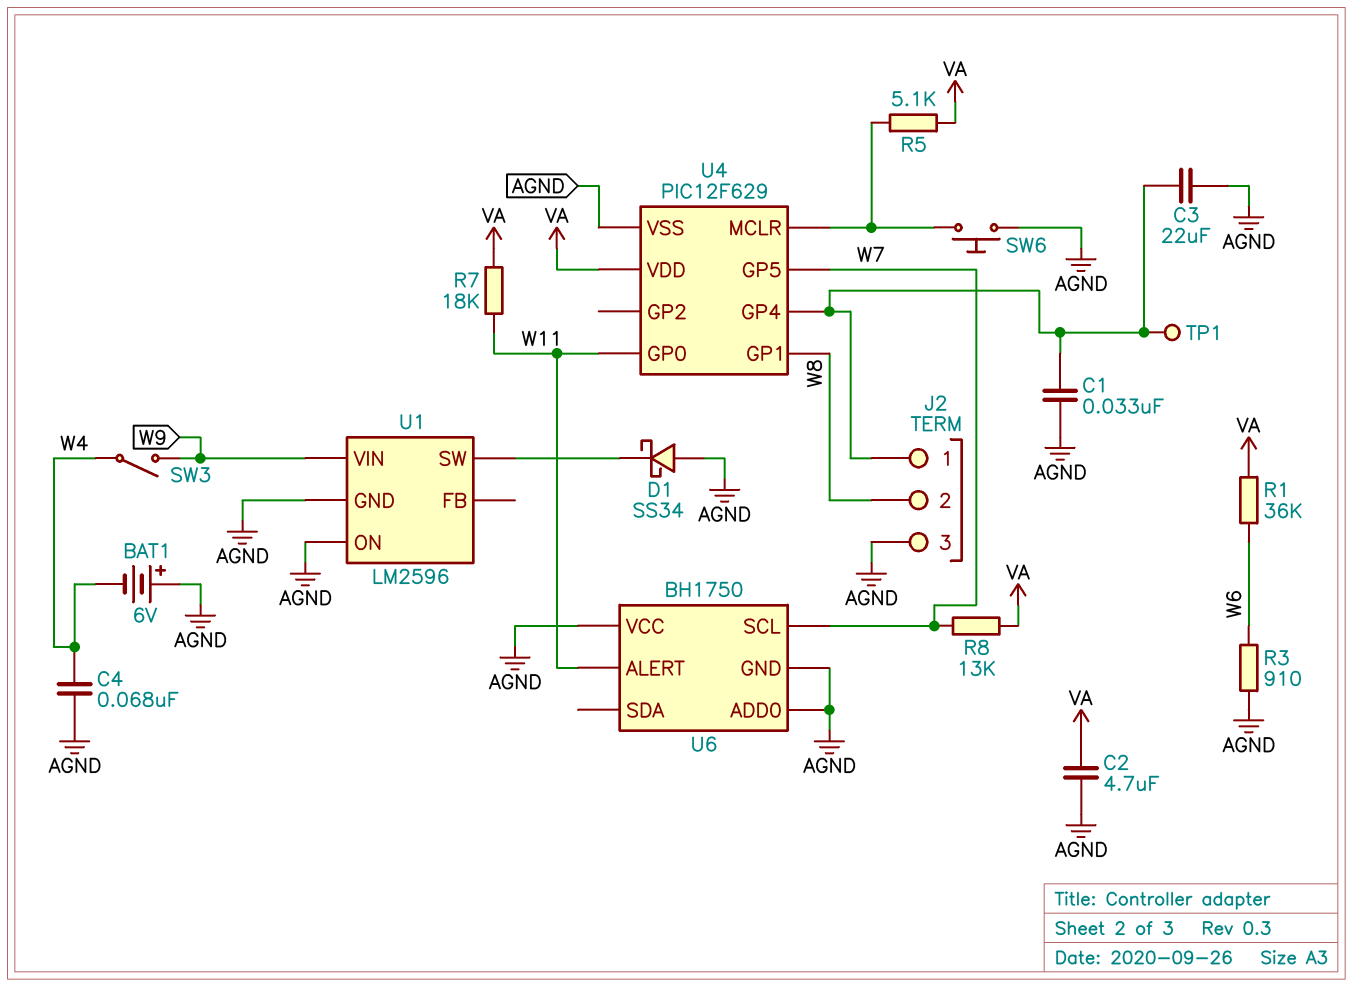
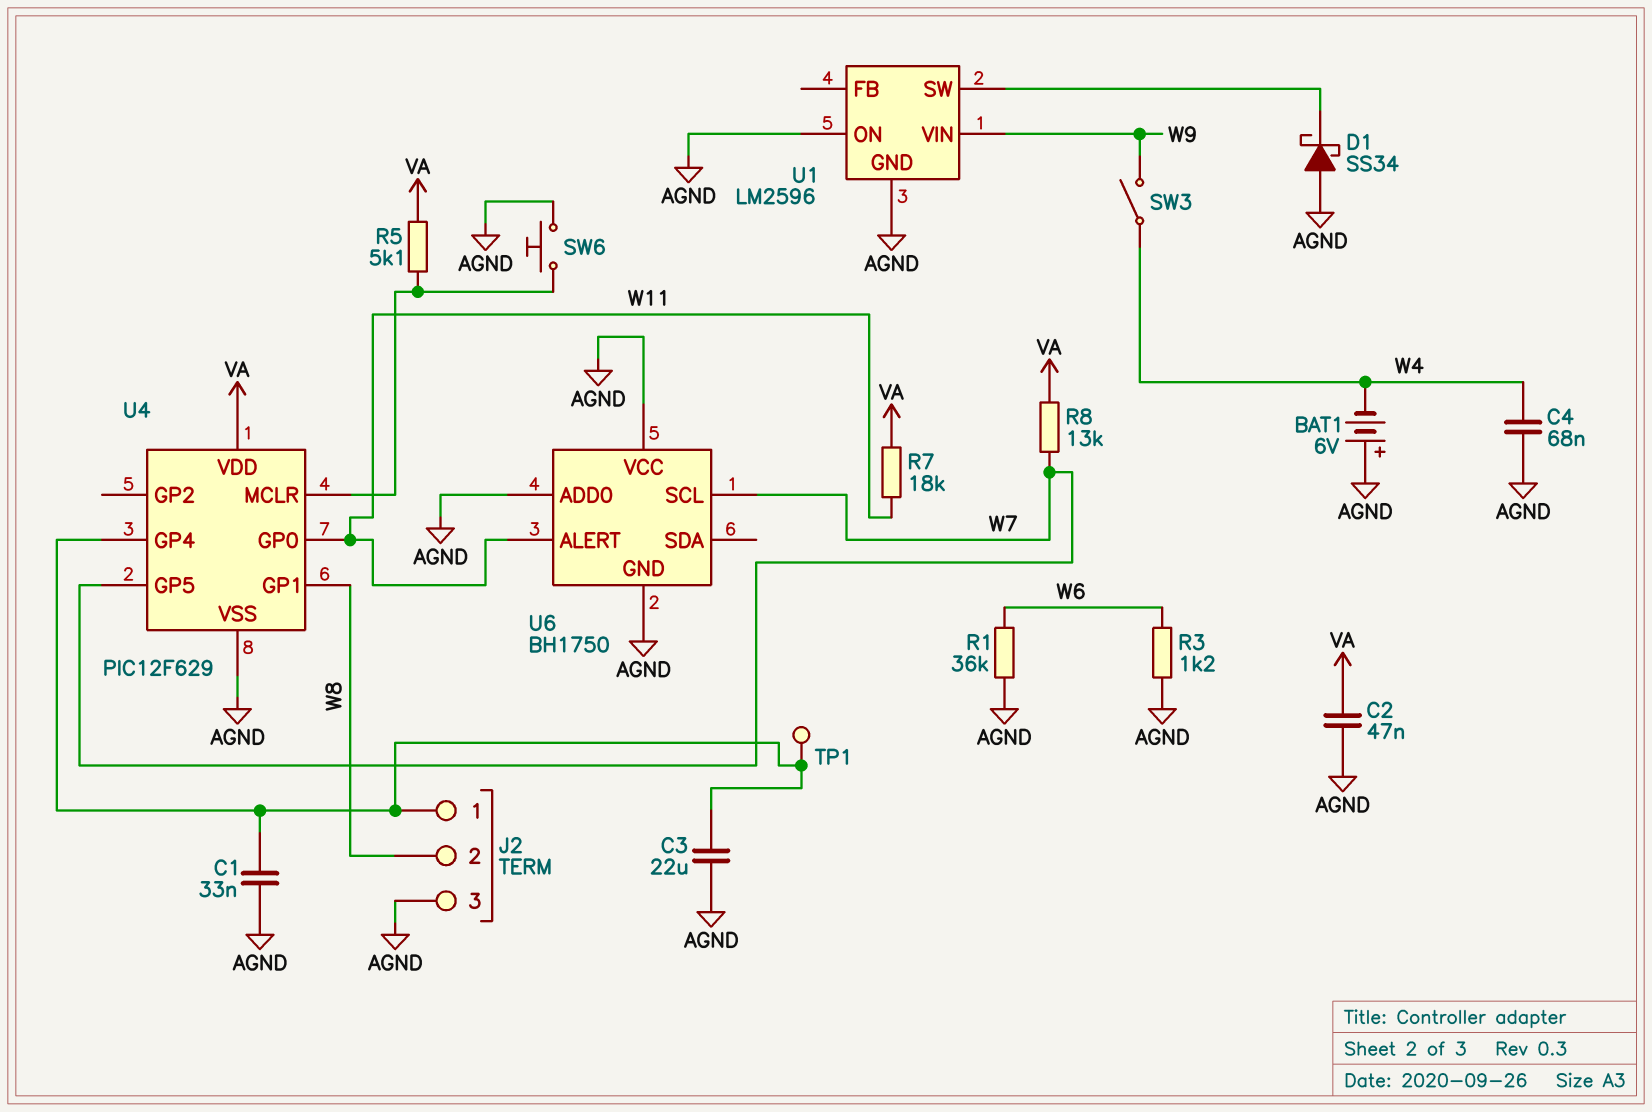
C2: 4.7uF (AGND, VA) -> 47nF (AGND, VA)
R1: 36k (VA, W6) -> 36k (AGND, W6)
R3: 910 (AGND, W6) -> 1.2k (AGND, W6)

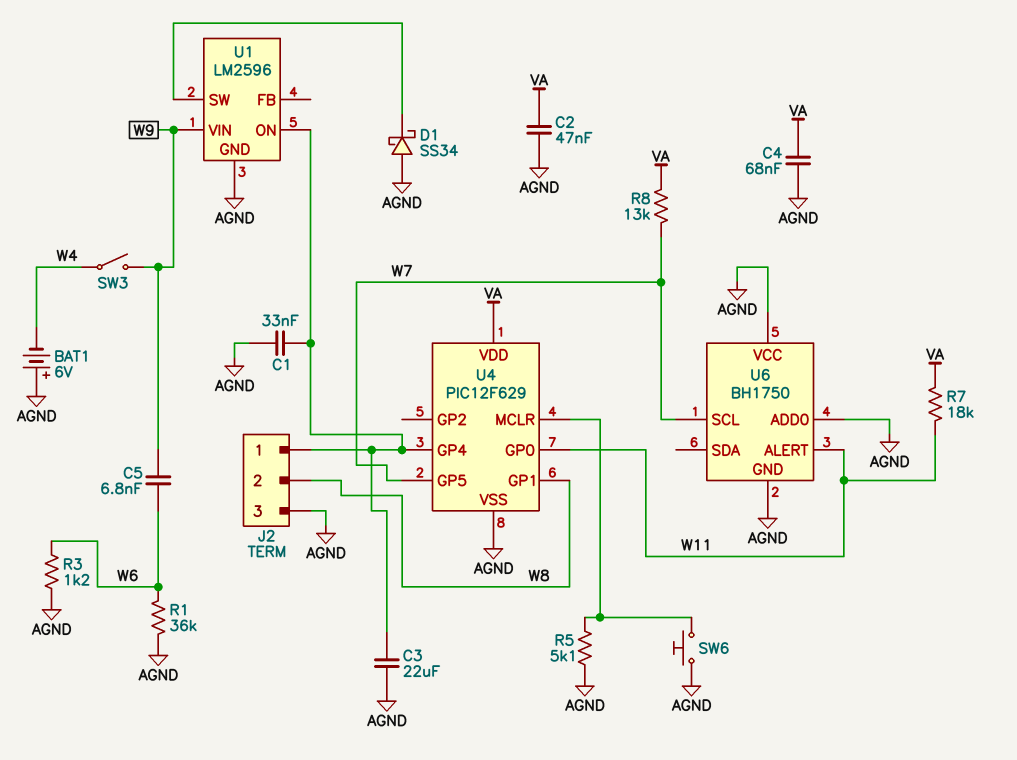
C4: 68nF (AGND, W4) -> 68nF (AGND, VA)
C5: none -> 6.8nF (W6, W9)
R5: 5.1k (U4/MCLR, VA) -> 5.1k (AGND, U4/MCLR)
TP1: test point (J2/1) -> none
U1 pin ON: AGND -> J2/1

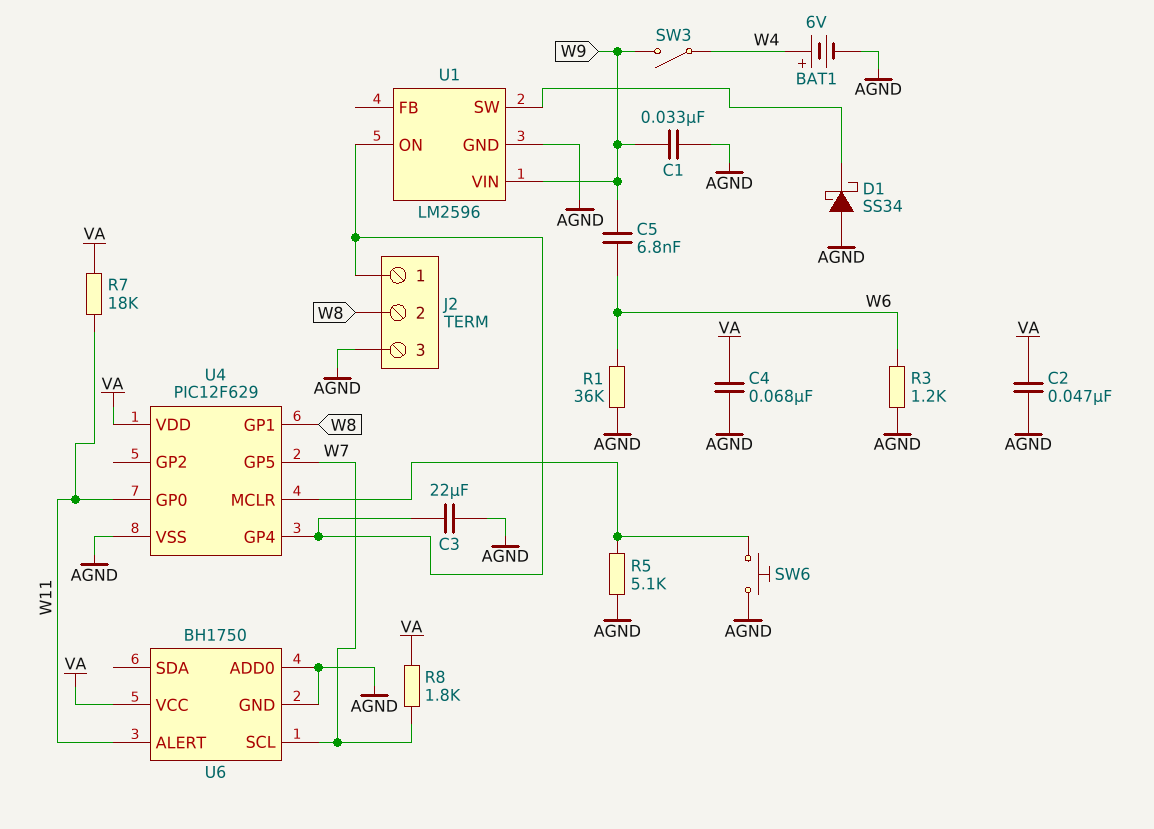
BAT1: 6V (plus AGND, minus W4) -> 6V (plus W4, minus AGND)
C1: 33nF (AGND, J2/1) -> 33nF (AGND, W9)
R8: 13k (VA, W7) -> 1.8k (VA, W7)
U6 pin VCC: AGND -> VA

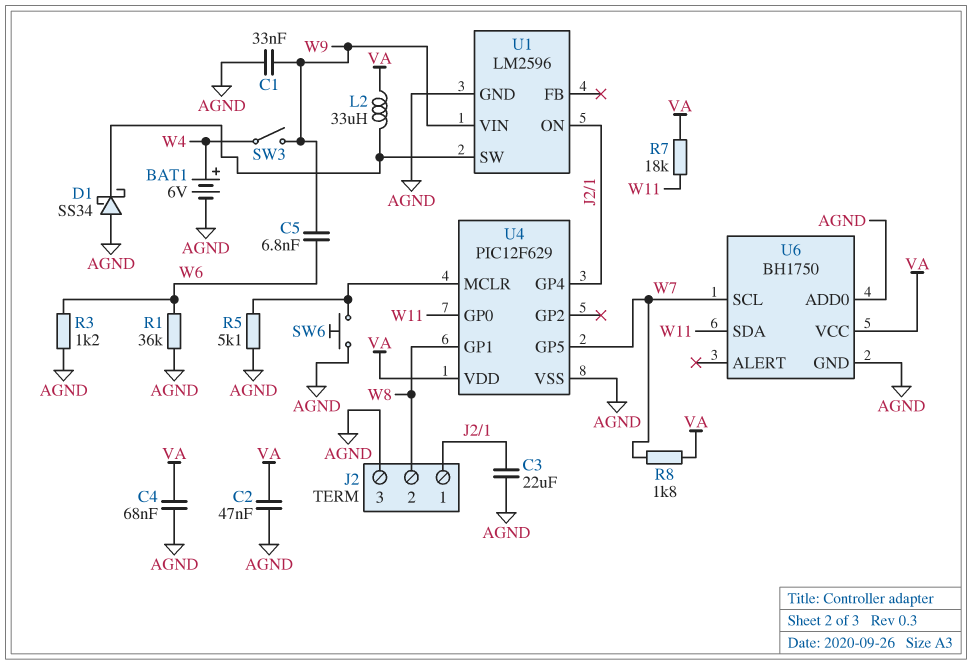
L2: none -> 33uH (U1/SW, VA)
U6 pin ALERT: W11 -> none
U6 pin SDA: none -> W11

